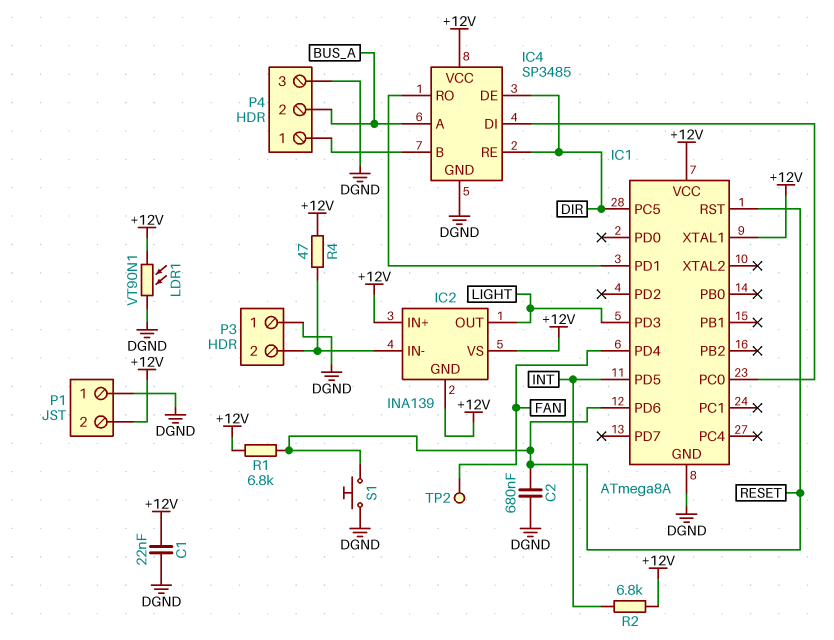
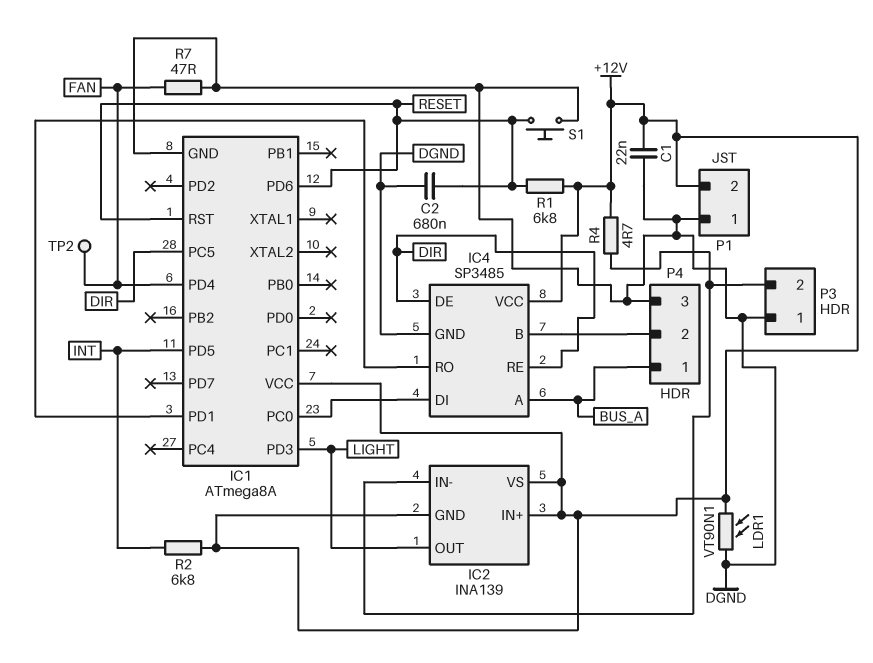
IC1 pin XTAL1: +12V -> none
P4 pin 1: IC4/B -> BUS_A
P4 pin 2: BUS_A -> IC4/B
R4: 47 (+12V, IC2/IN-) -> 4.7 (+12V, IC2/IN-)
R7: none -> 47 (DGND, FAN)

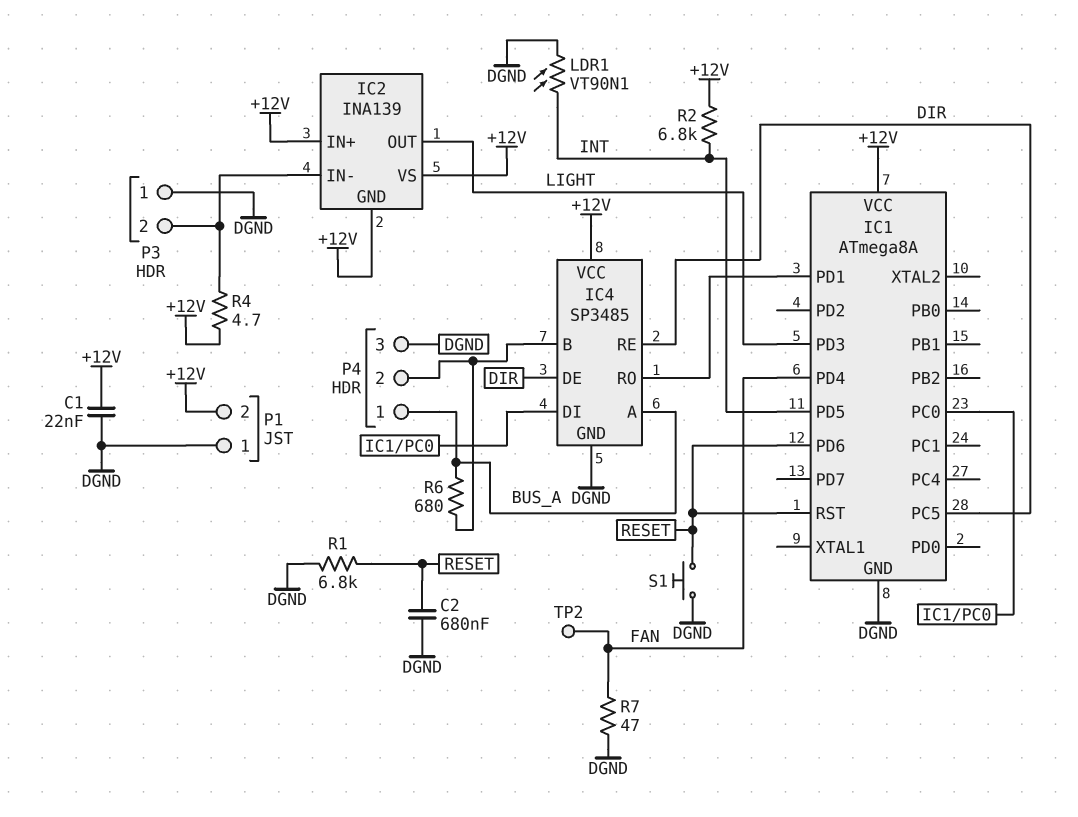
LDR1: VT90N1 (+12V, DGND) -> VT90N1 (DGND, INT)
R1: 6.8k (+12V, RESET) -> 6.8k (DGND, RESET)
R6: none -> 680 (BUS_A, IC4/B)

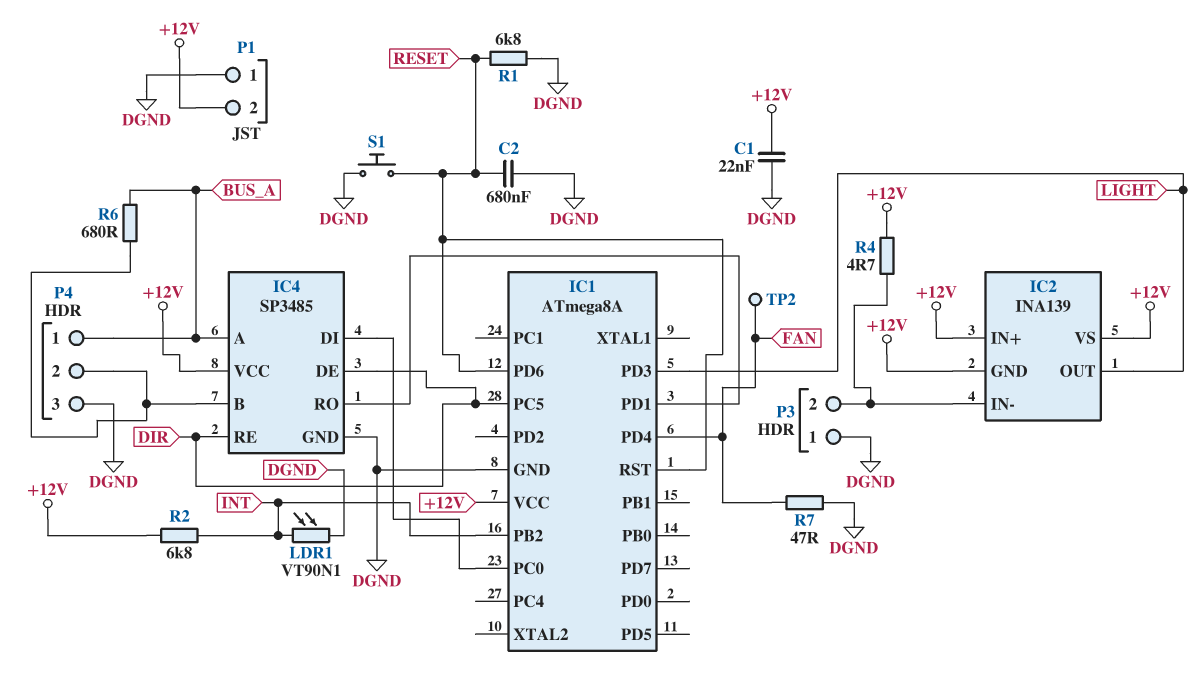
IC1 pin PB2: none -> INT
IC1 pin PD5: INT -> none

